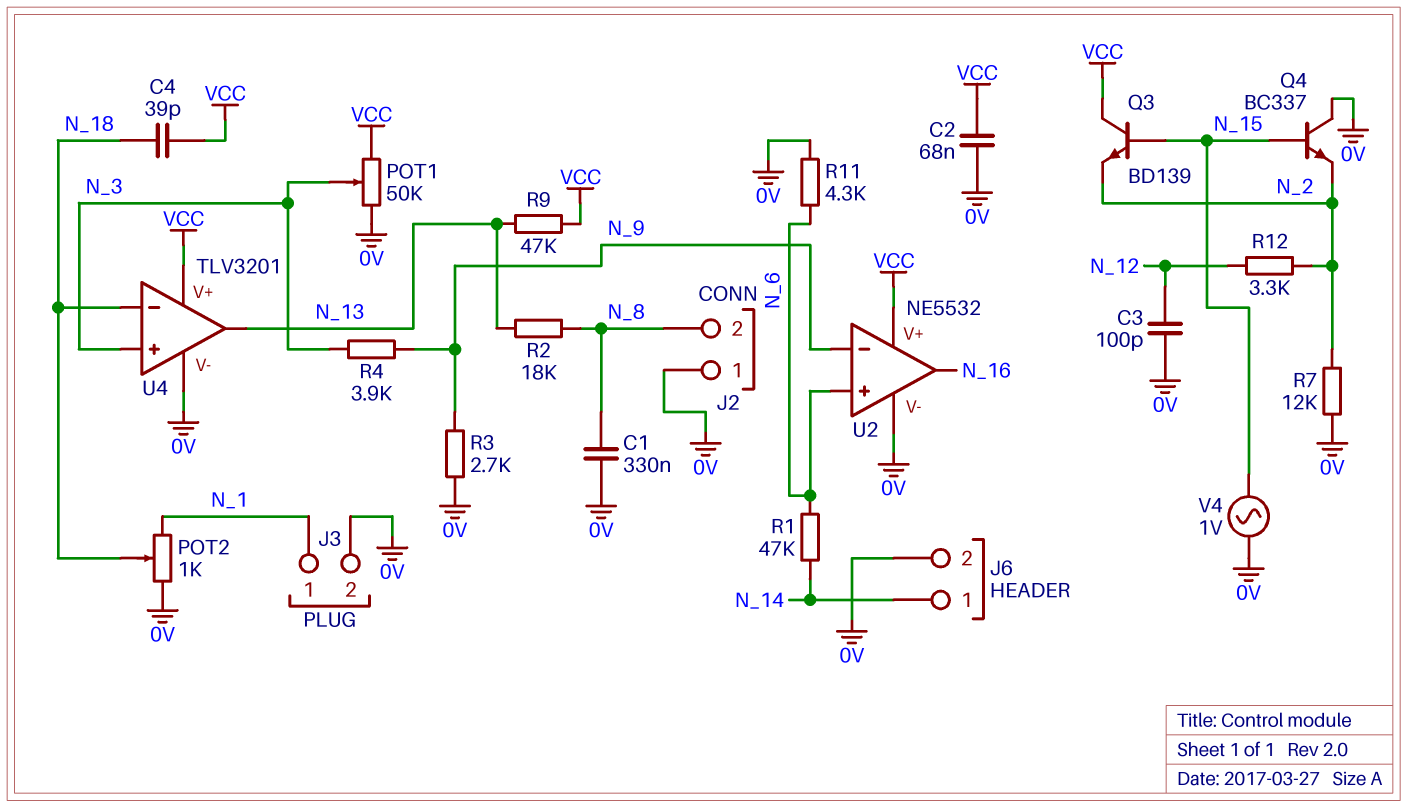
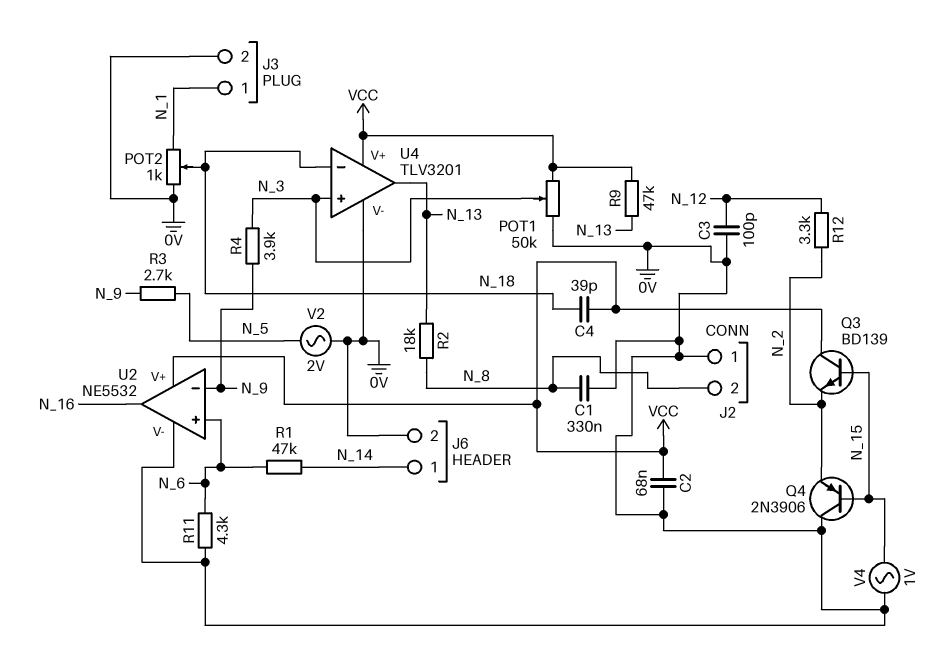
Q4: NPN BC337 (B N_15, C 0V, E N_2) -> PNP 2N3906 (B N_15, C 0V, E N_2)
R3: 2.7k (0V, N_9) -> 2.7k (N_5, N_9)
R7: 12k (0V, N_2) -> none
V2: none -> AC 2V (0V, N_5)

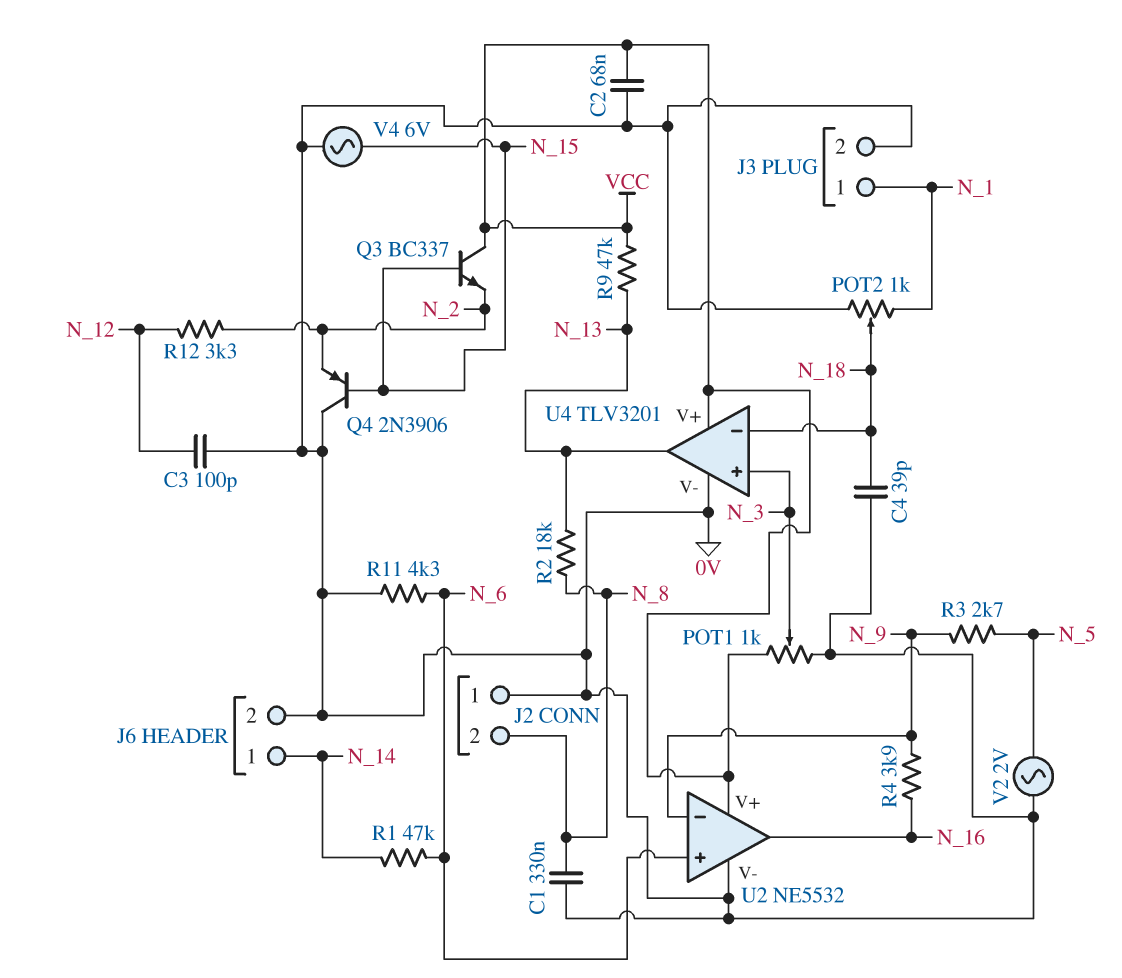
C4: 39pF (N_18, VCC) -> 39pF (0V, N_18)
POT1: 50k (0V, VCC, wiper N_3) -> 1k (0V, VCC, wiper N_3)
Q3: NPN BD139 (B N_15, C VCC, E N_2) -> NPN BC337 (B N_15, C VCC, E N_2)
R4: 3.9k (N_3, N_9) -> 3.9k (N_9, N_16)
V4: AC 1V (0V, N_15) -> AC 6V (0V, N_15)

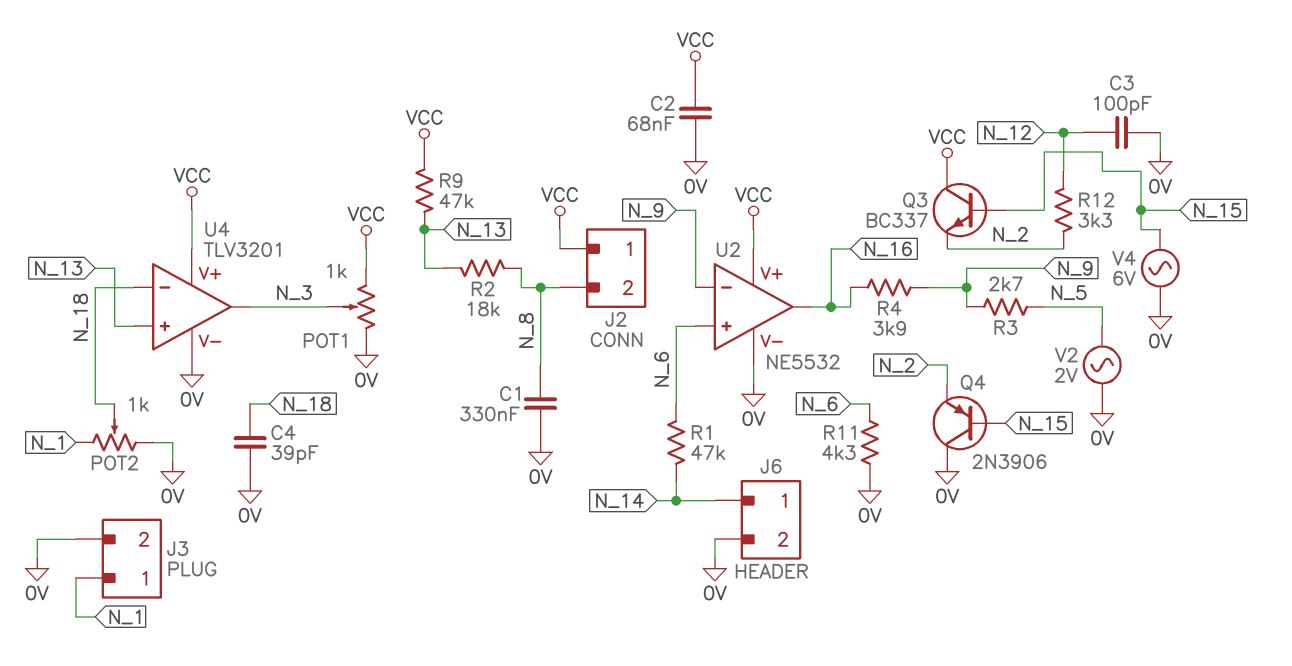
J2 pin 1: 0V -> VCC
U4 pin in+: N_3 -> N_13
U4 pin out: N_13 -> N_3

